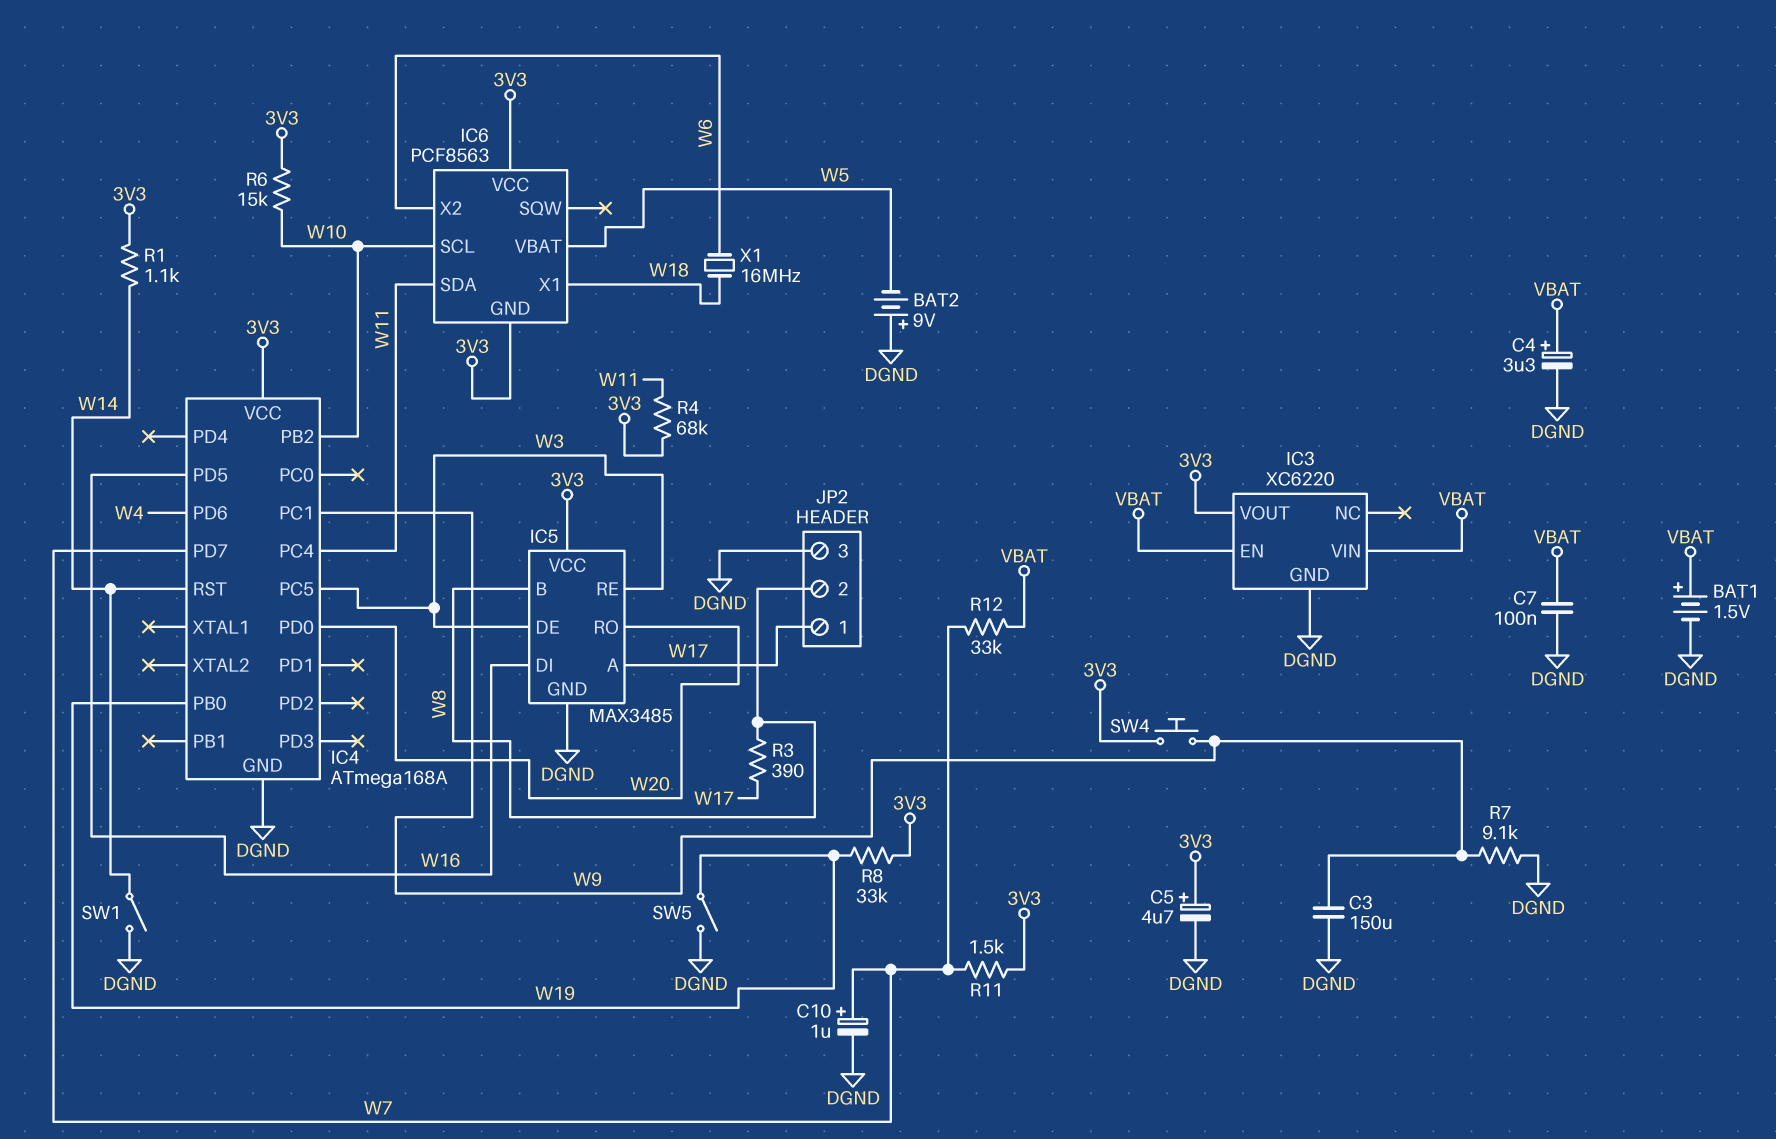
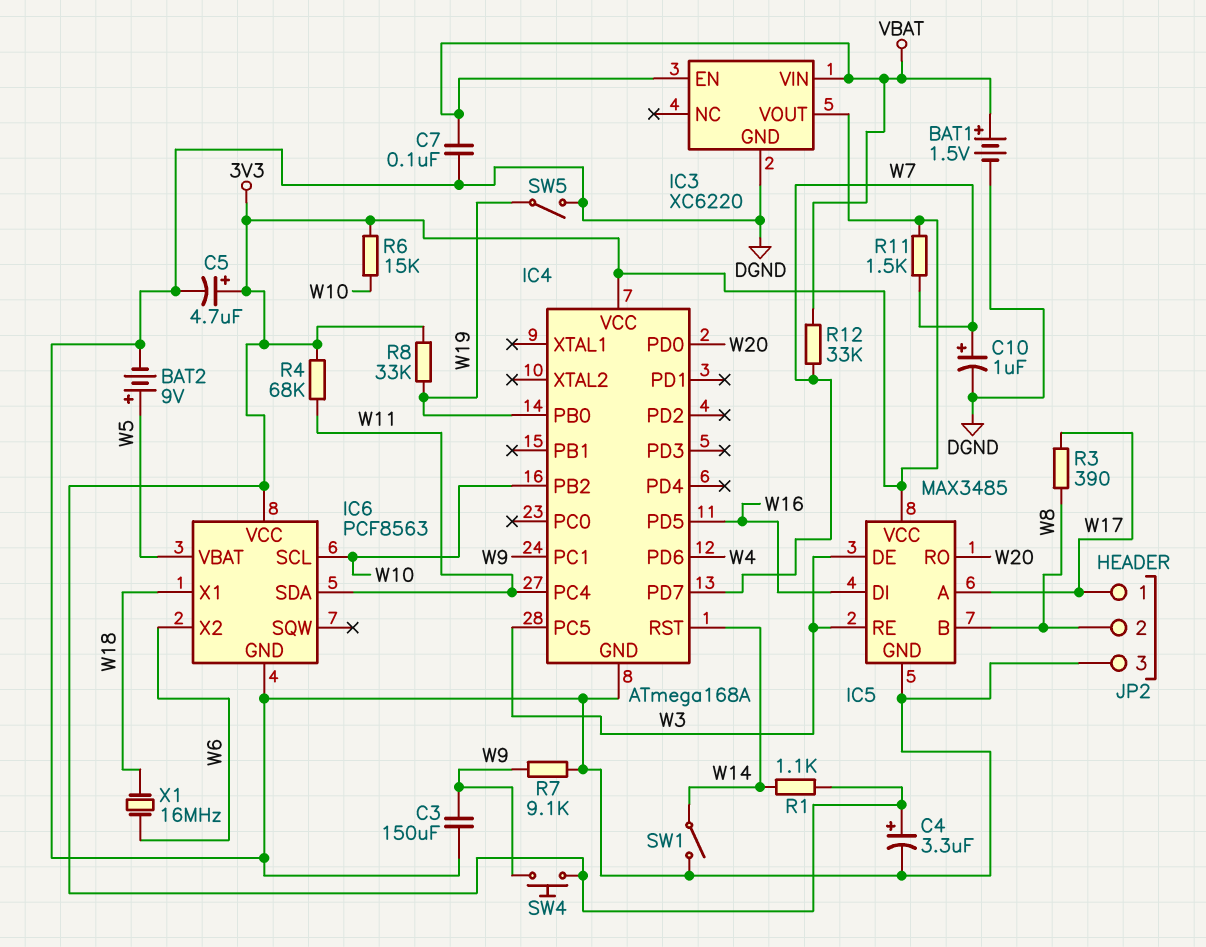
BAT2: 9V (plus DGND, minus W5) -> 9V (plus W5, minus DGND)
C4: 3.3uF (plus VBAT, minus DGND) -> 3.3uF (plus 3V3, minus DGND)
IC6 pin GND: 3V3 -> DGND

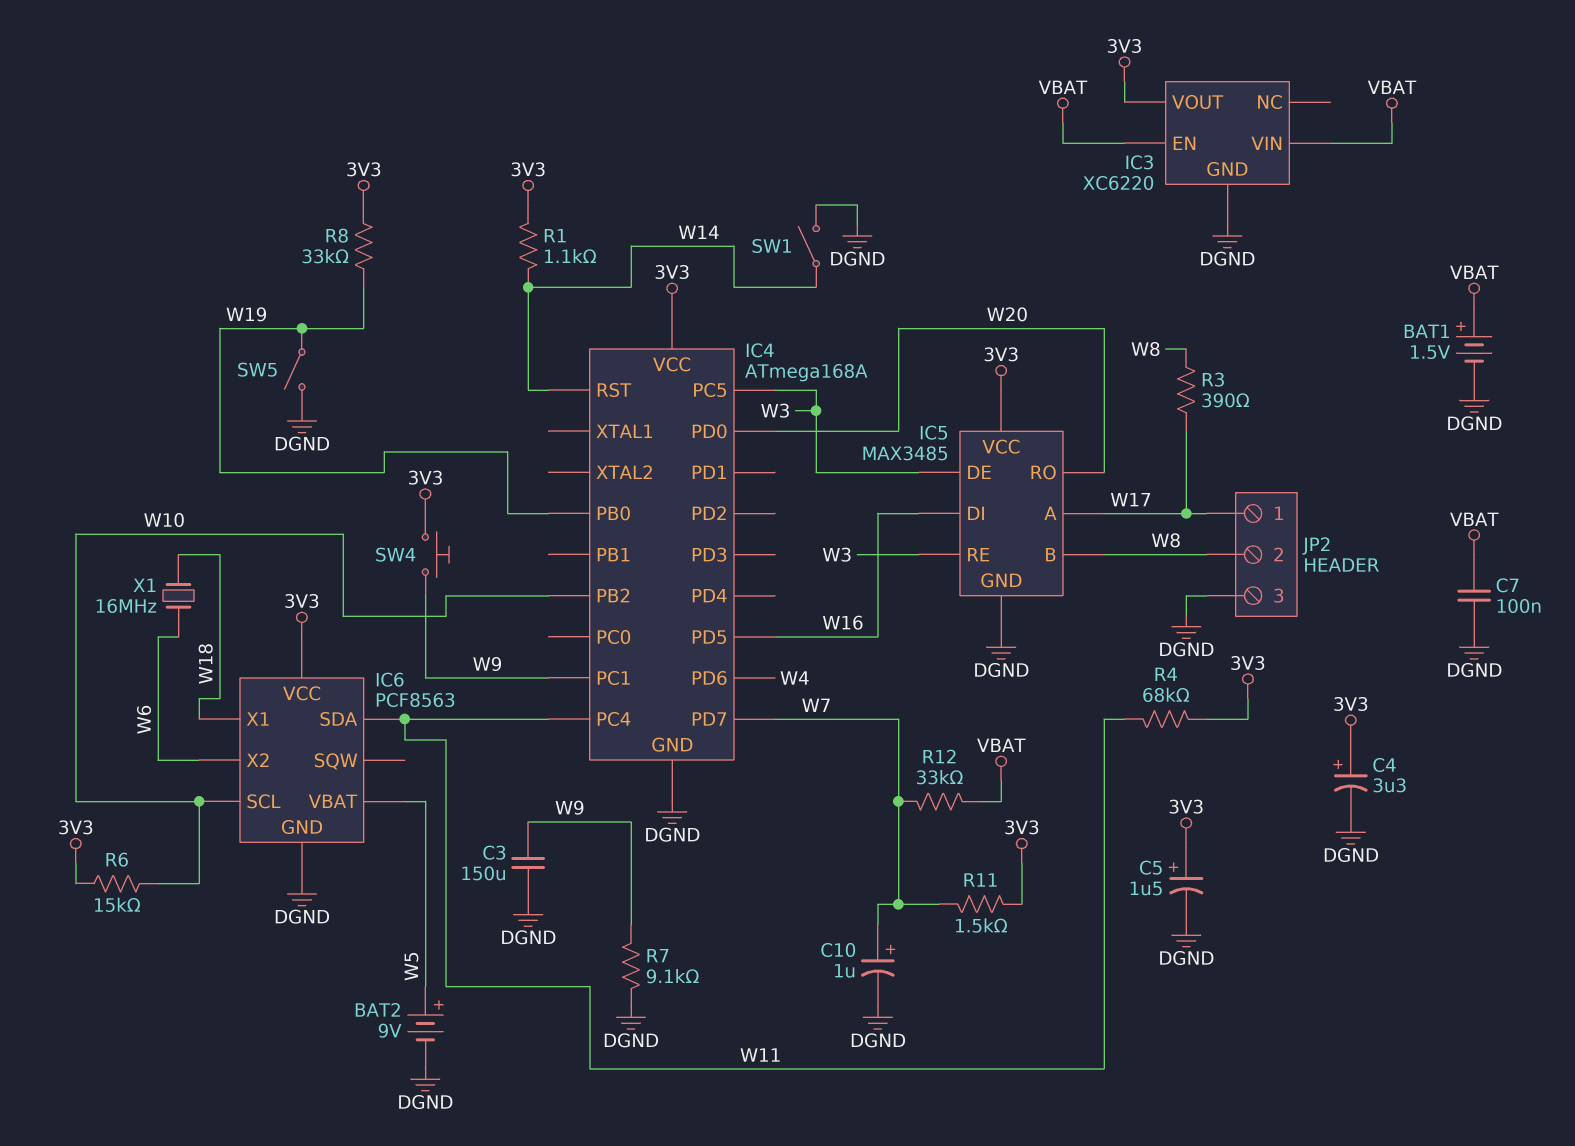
C5: 4.7uF (plus 3V3, minus DGND) -> 1.5uF (plus 3V3, minus DGND)

